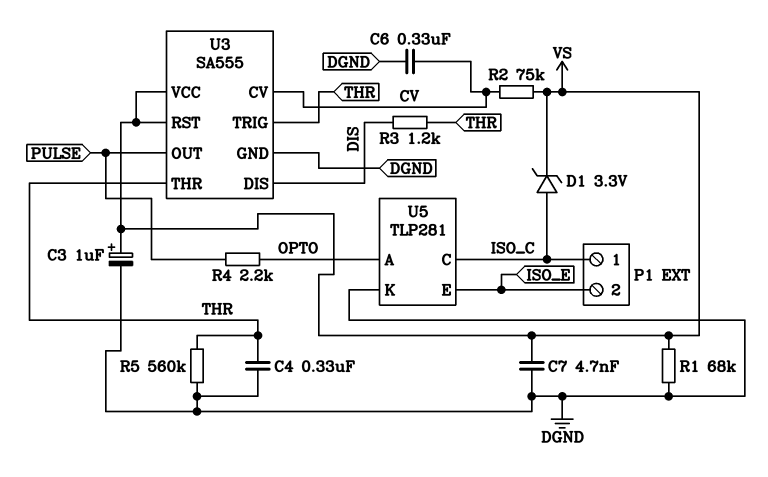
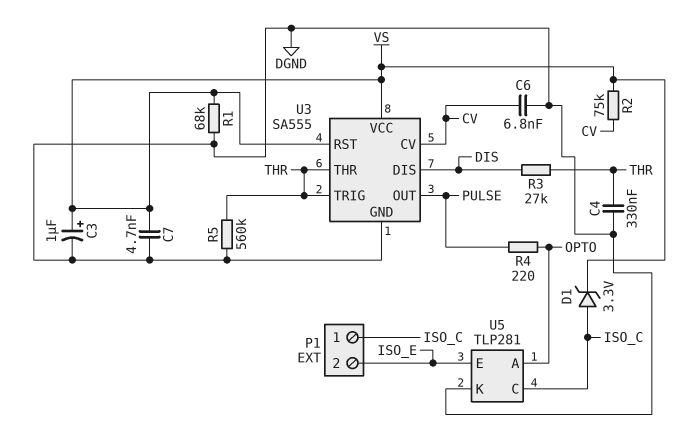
C6: 330nF (CV, DGND) -> 6.8nF (CV, DGND)
R3: 1.2k (DIS, THR) -> 27k (DIS, THR)
R4: 2.2k (OPTO, PULSE) -> 220 (OPTO, PULSE)

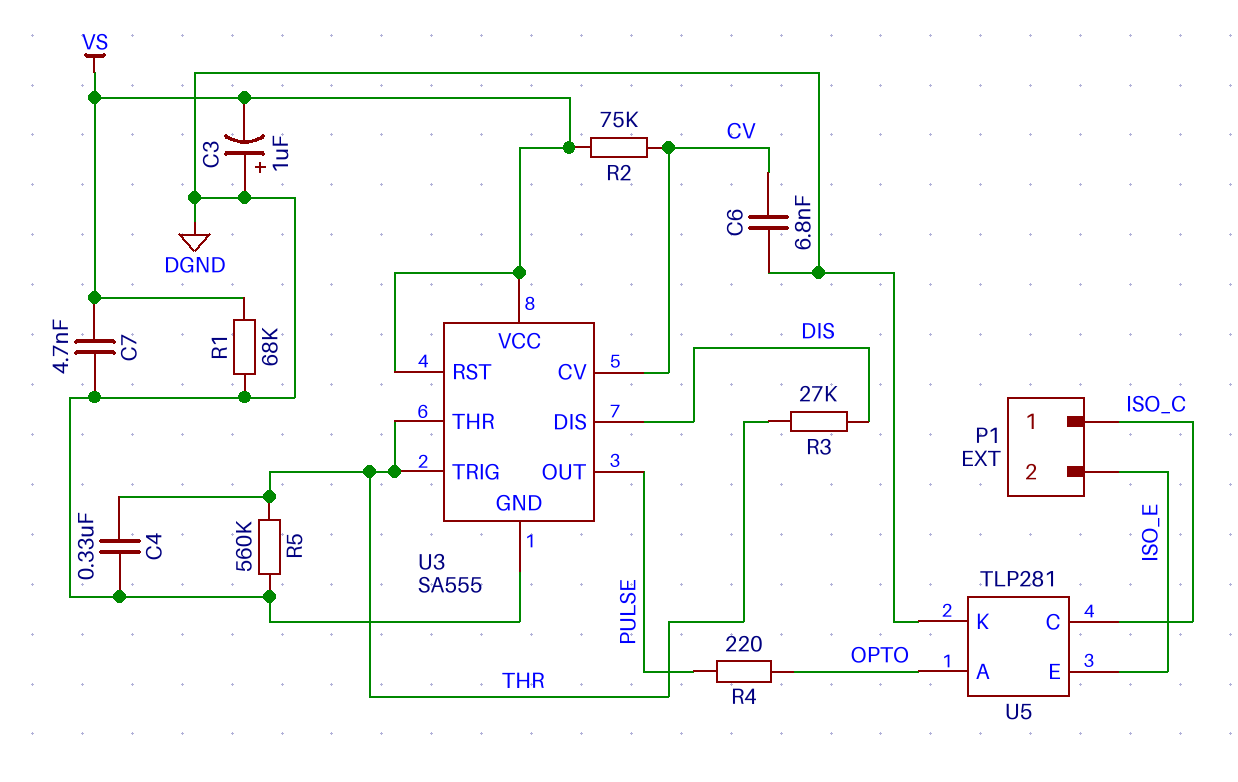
C3: 1uF (plus VS, minus DGND) -> 1uF (plus DGND, minus VS)
D1: zener 3.3V (A ISO_C, K VS) -> none

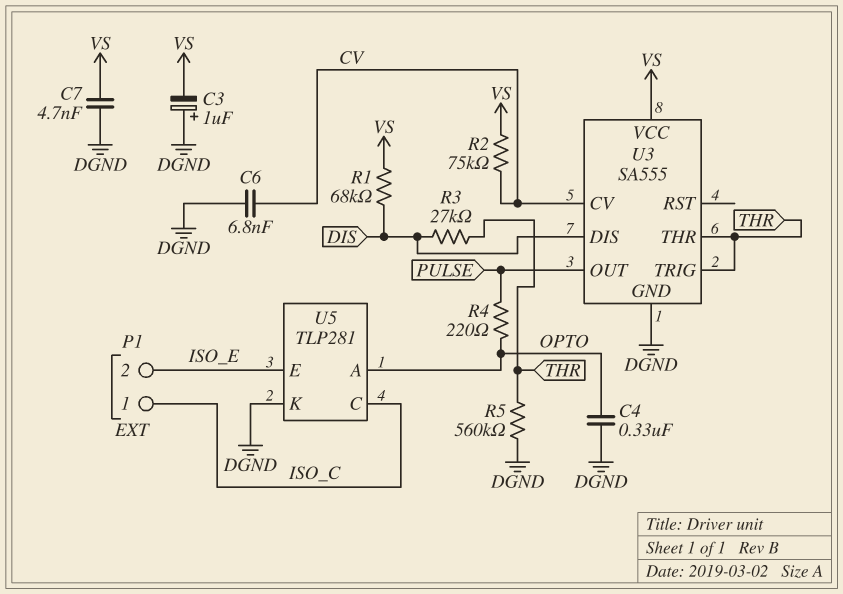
C4: 330nF (DGND, THR) -> 330nF (DGND, OPTO)
R1: 68k (DGND, VS) -> 68k (DIS, VS)
U3 pin RST: VS -> none

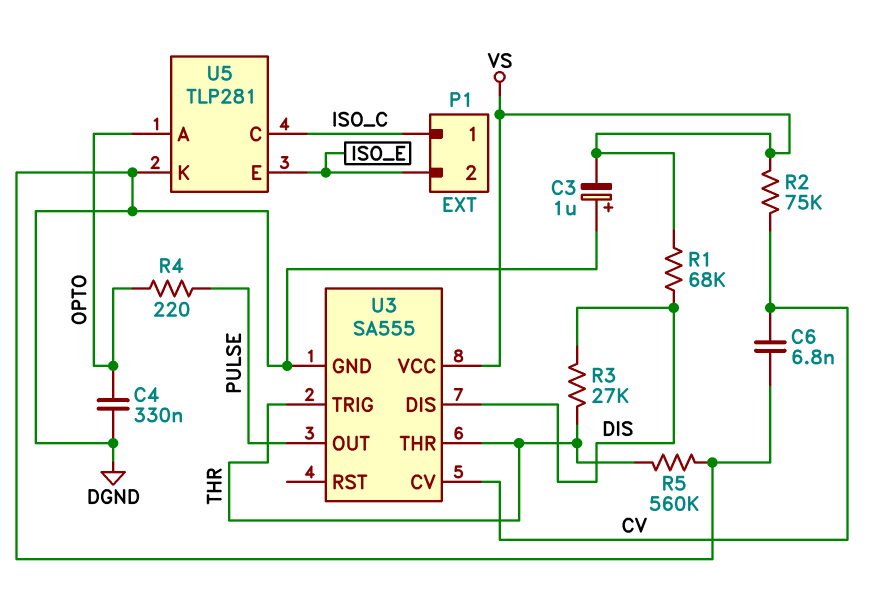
C7: 4.7nF (DGND, VS) -> none

